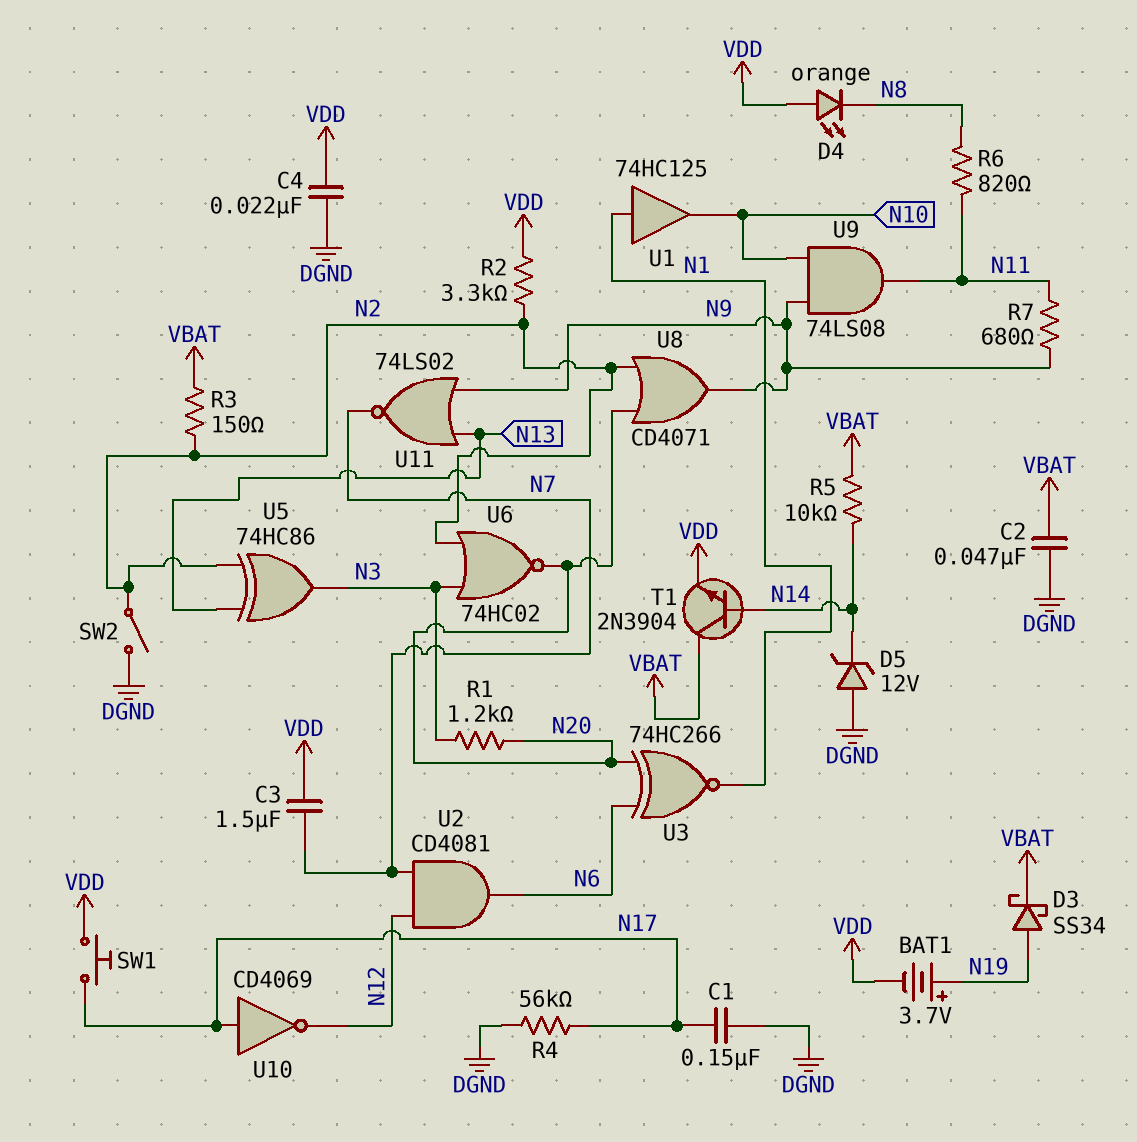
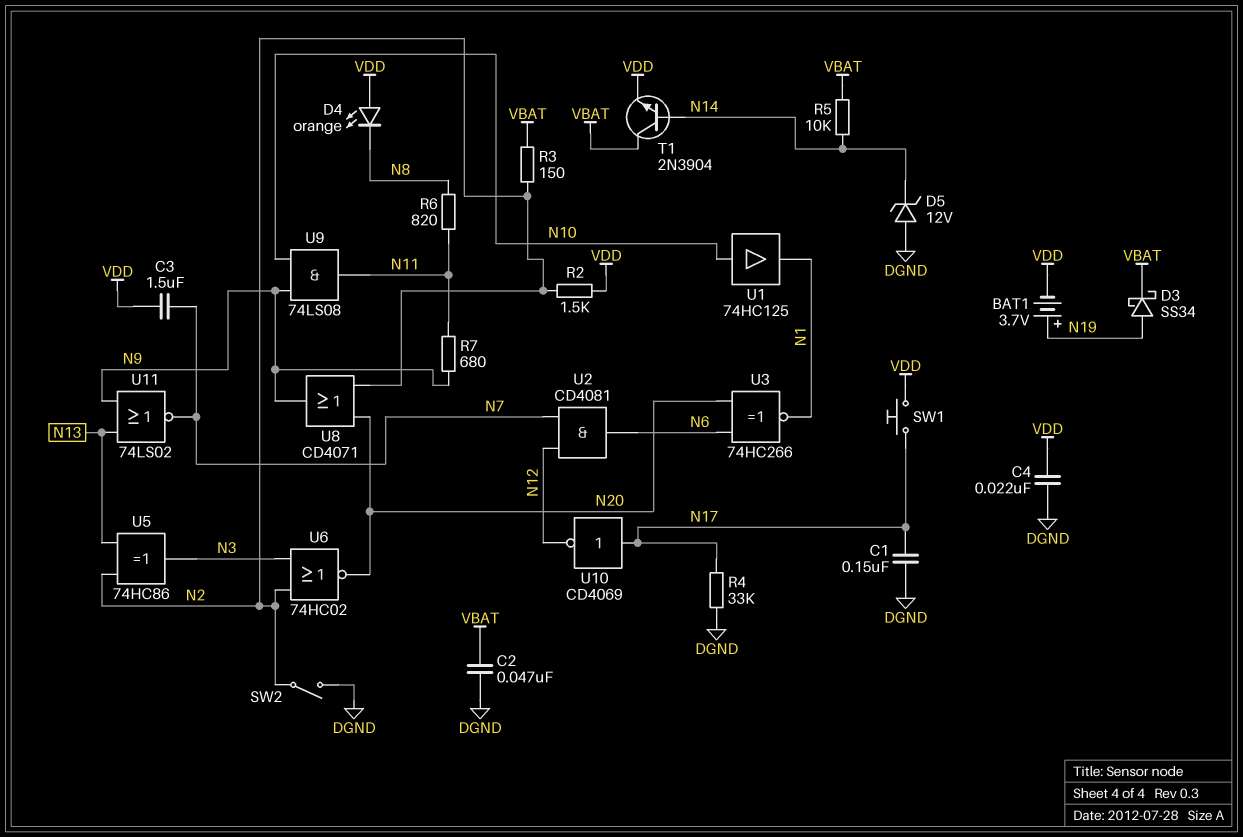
R1: 1.2k (N3, N20) -> none
R2: 3.3k (N2, VDD) -> 1.5k (N2, VDD)
R4: 56k (DGND, N17) -> 33k (DGND, N17)
U1: buffer 74HC125 (in N1, out N10) -> buffer 74HC125 (in N10, out N1)

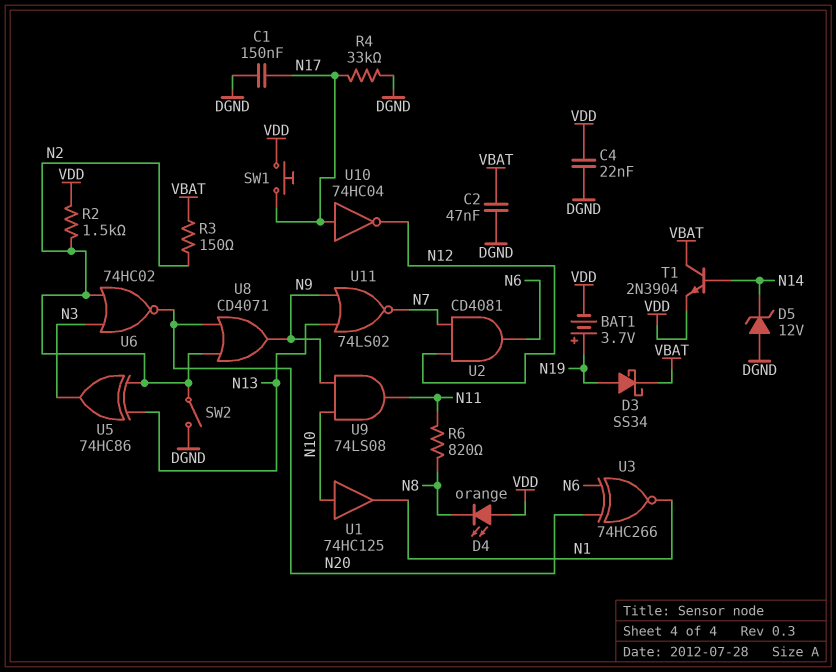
C3: 1.5uF (N7, VDD) -> none
R5: 10k (N14, VBAT) -> none
R7: 680 (N9, N11) -> none
U10: NOT CD4069 (in N17, out N12) -> NOT 74HC04 (in N17, out N12)

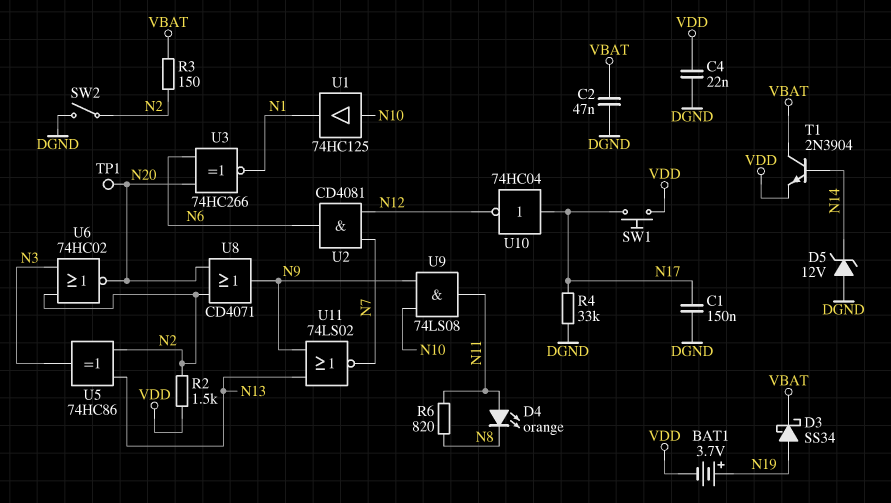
D4: LED orange (A VDD, K N8) -> LED orange (A N11, K N8)
TP1: none -> test point (N20)

